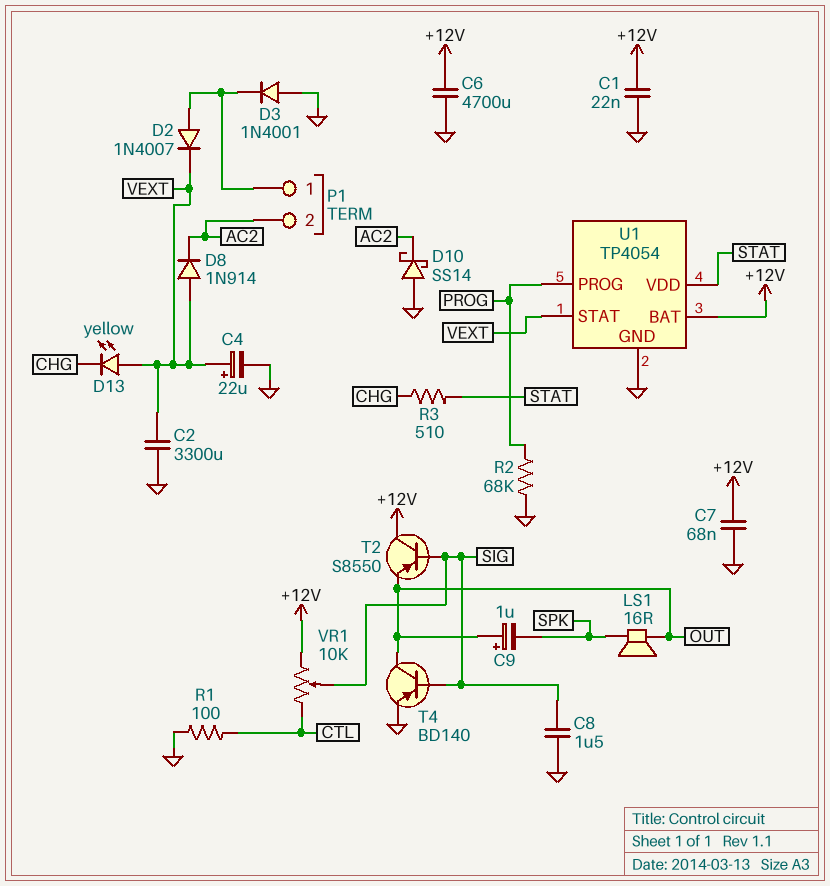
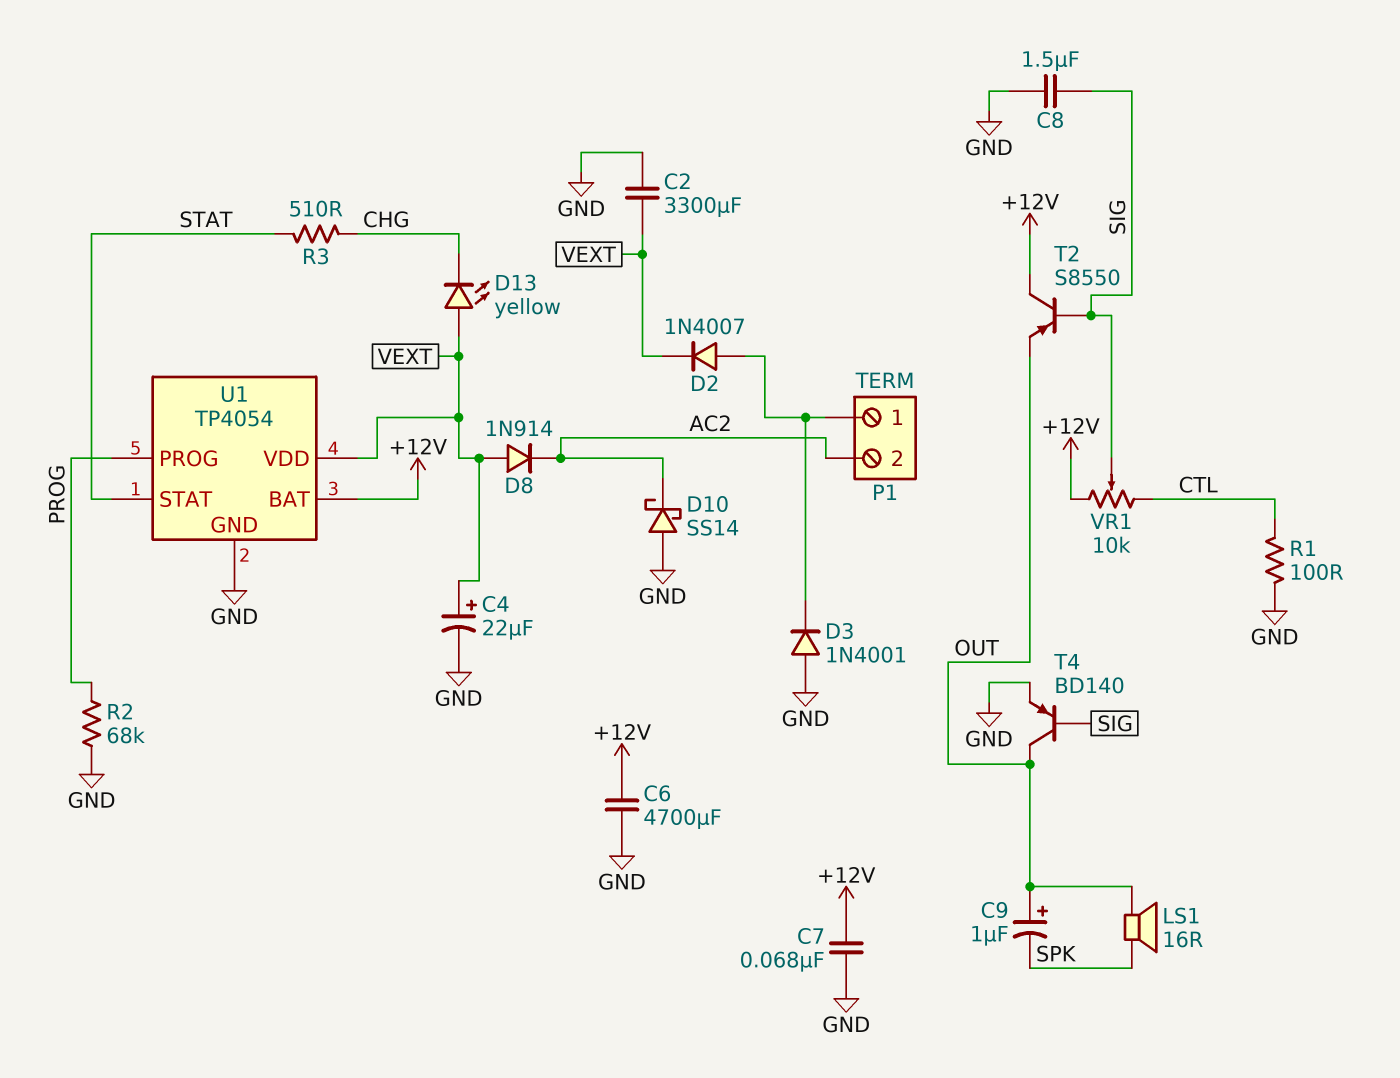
C1: 22nF (+12V, GND) -> none
U1 pin STAT: VEXT -> STAT
U1 pin VDD: STAT -> VEXT

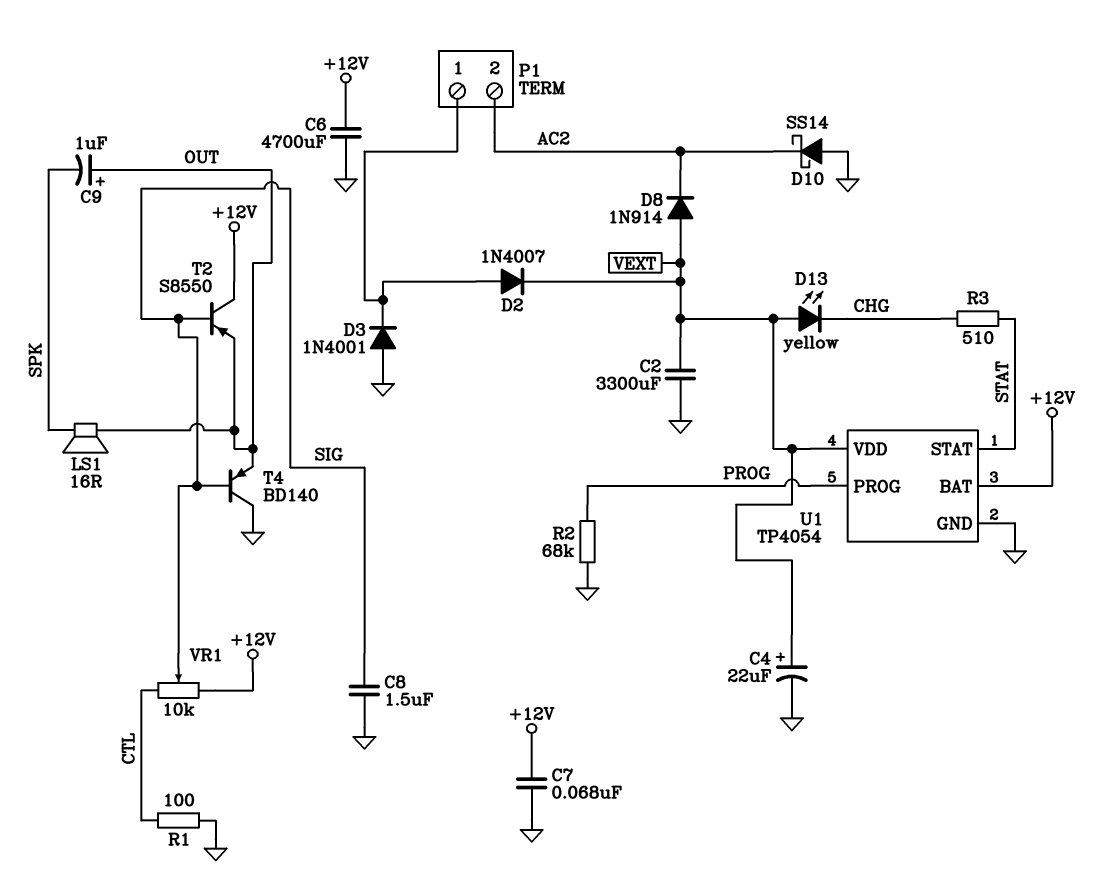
T4: PNP BD140 (B SIG, C OUT, E GND) -> PNP BD140 (B SIG, C GND, E OUT)

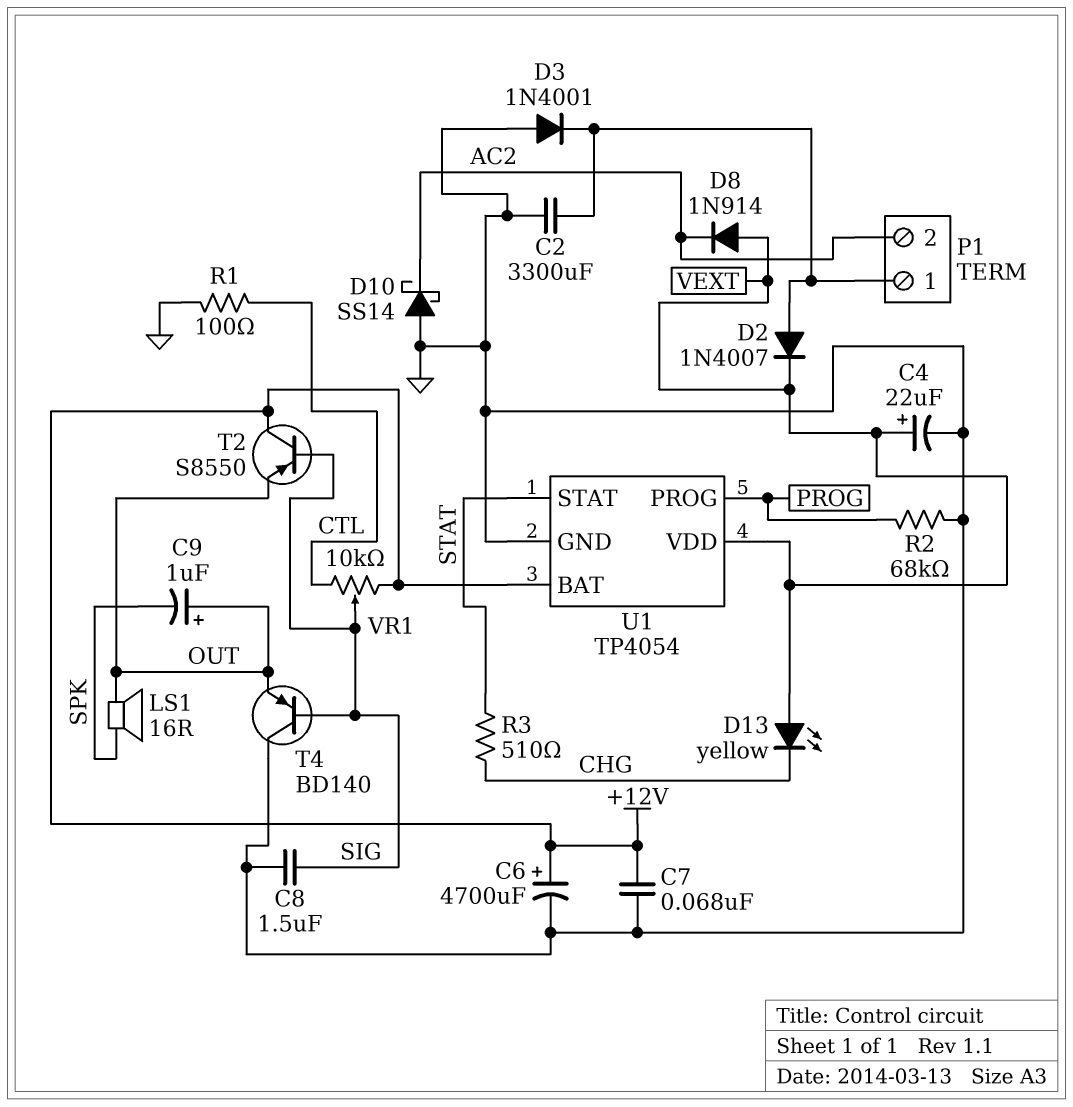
C2: 3300uF (GND, VEXT) -> 3300uF (GND, P1/1)
C6: 4700uF (+12V, GND) -> 4700uF (plus +12V, minus GND)

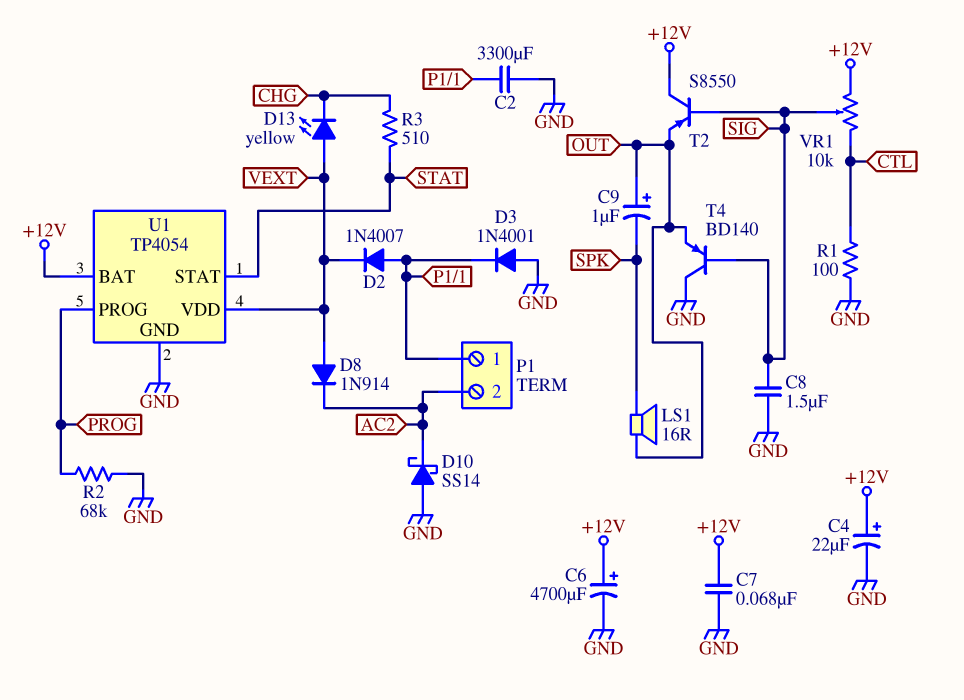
C4: 22uF (plus VEXT, minus GND) -> 22uF (plus +12V, minus GND)

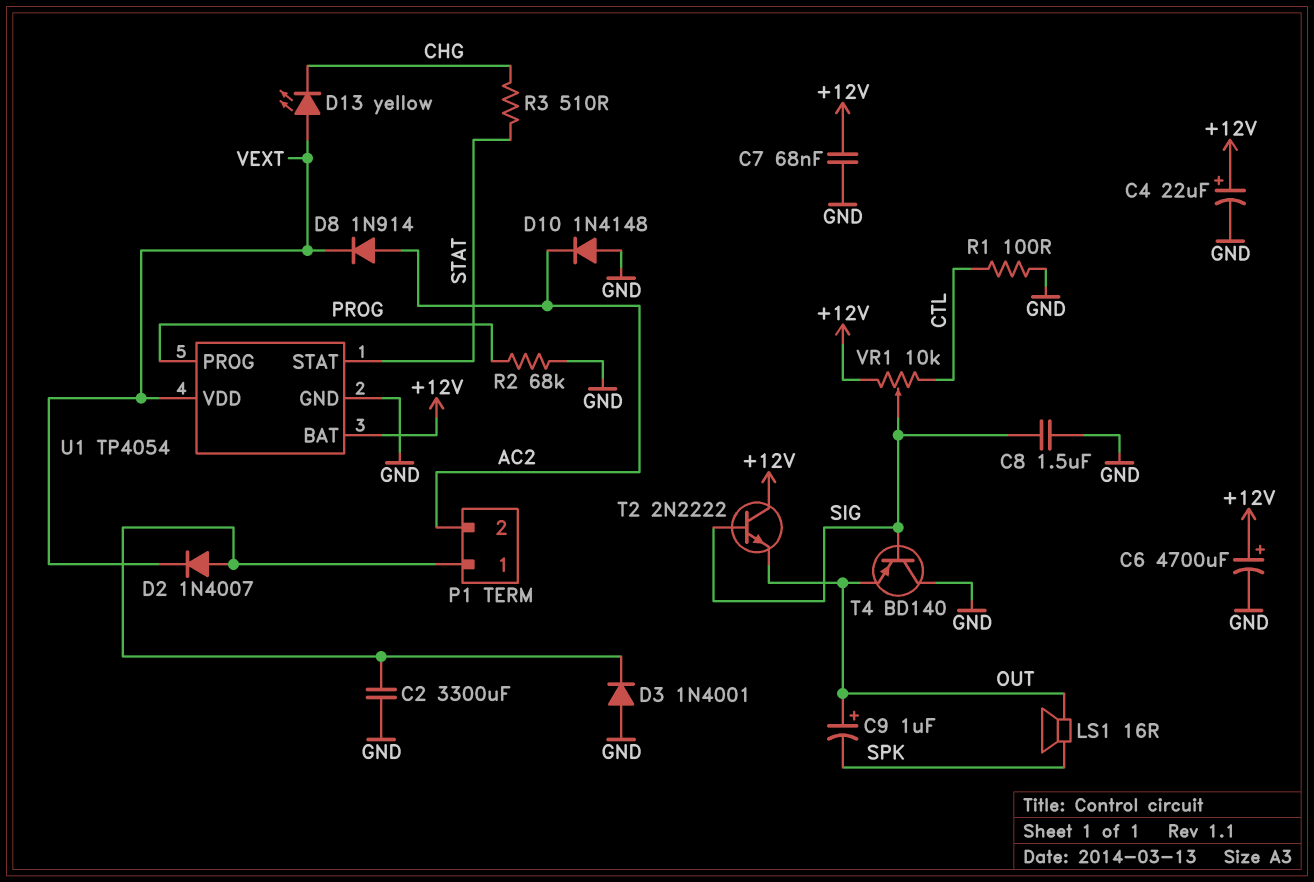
D8: diode 1N914 (A VEXT, K AC2) -> diode 1N914 (A AC2, K VEXT)
D10: schottky SS14 (A GND, K AC2) -> diode 1N4148 (A GND, K AC2)
T2: PNP S8550 (B SIG, C +12V, E OUT) -> NPN 2N2222 (B SIG, C +12V, E OUT)

